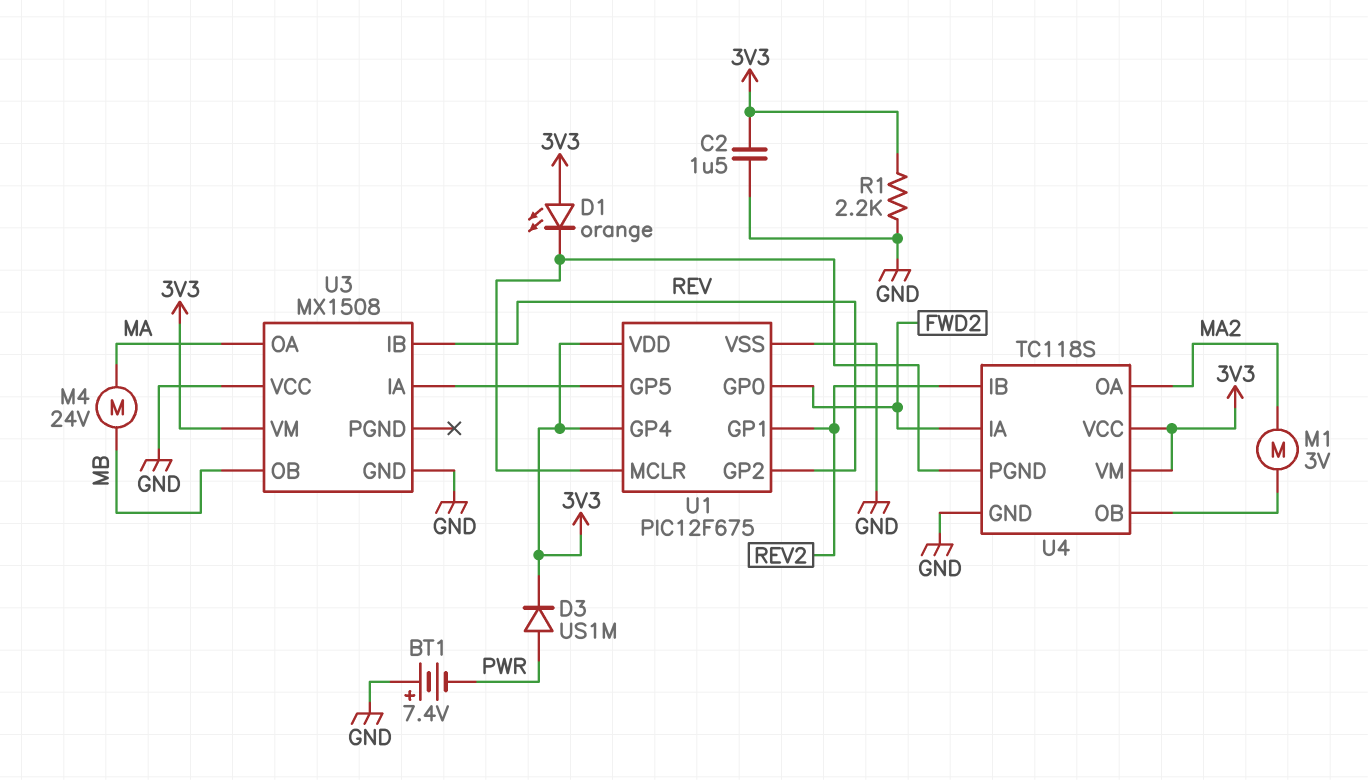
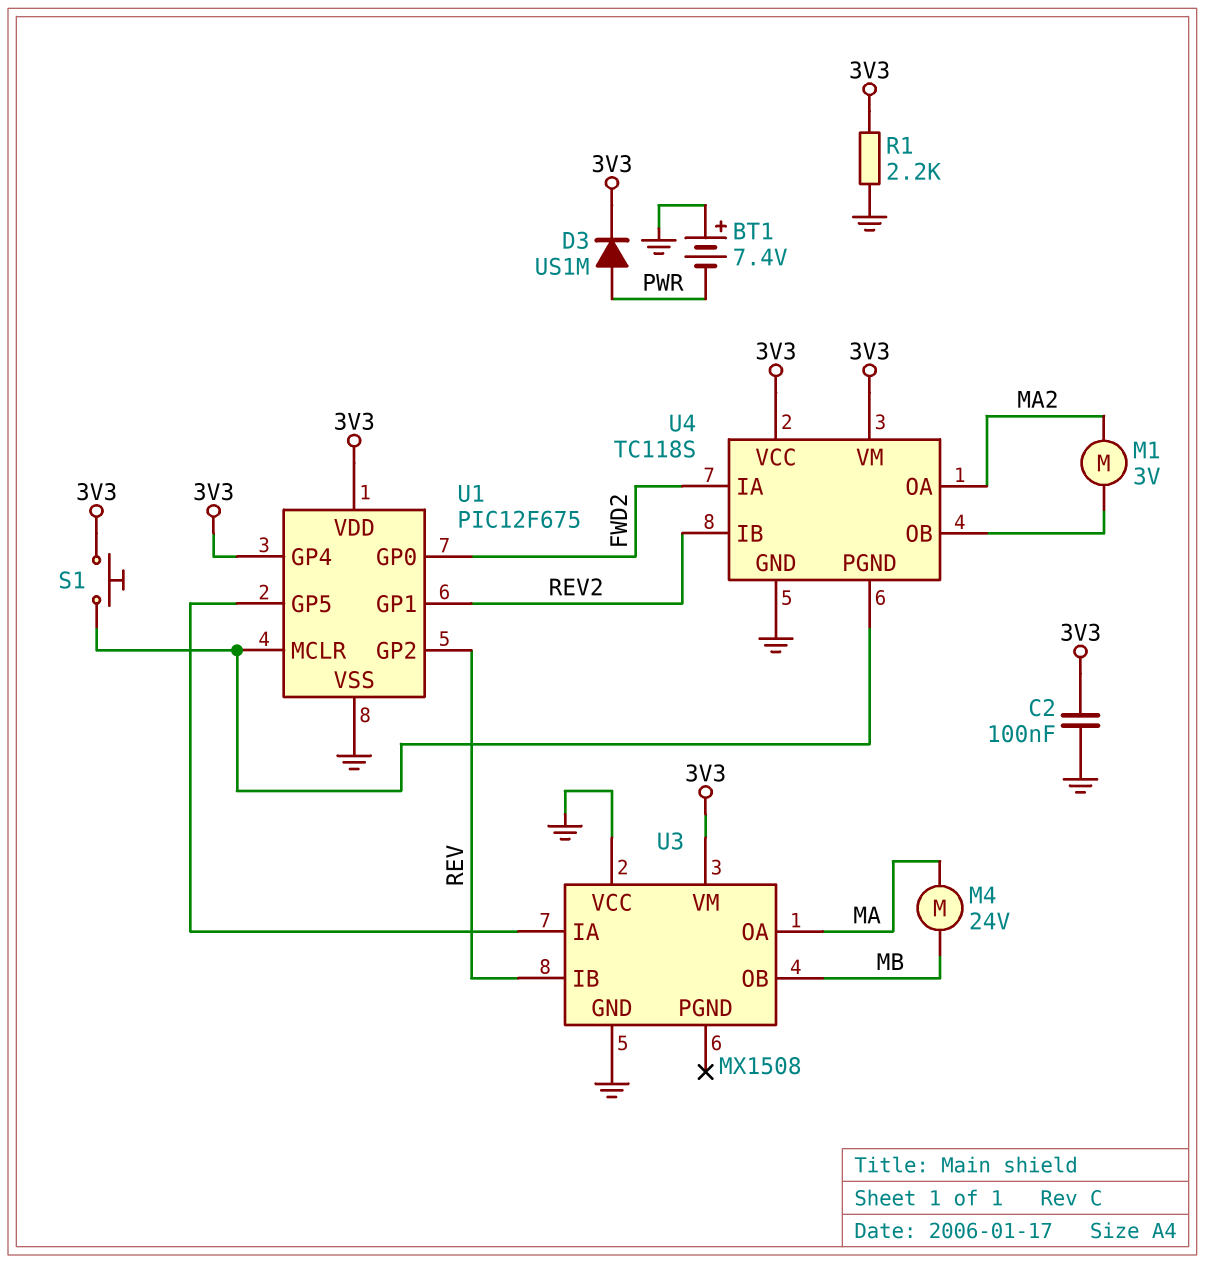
C2: 1.5uF (3V3, GND) -> 100nF (3V3, GND)
D1: LED orange (A 3V3, K U1/MCLR) -> none
S1: none -> button (3V3, U1/MCLR)

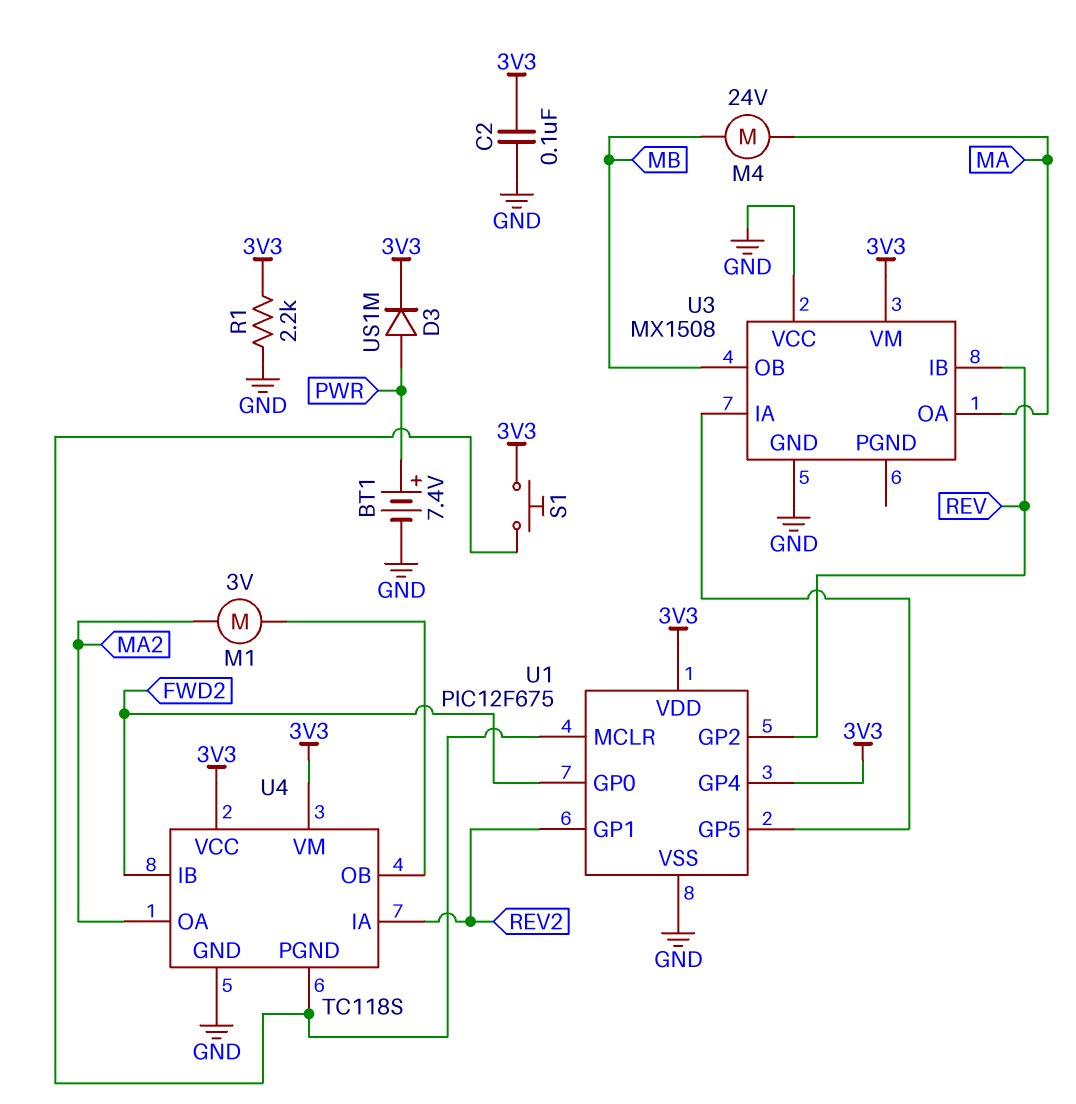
BT1: 7.4V (plus GND, minus PWR) -> 7.4V (plus PWR, minus GND)
U4 pin IA: FWD2 -> REV2
U4 pin IB: REV2 -> FWD2

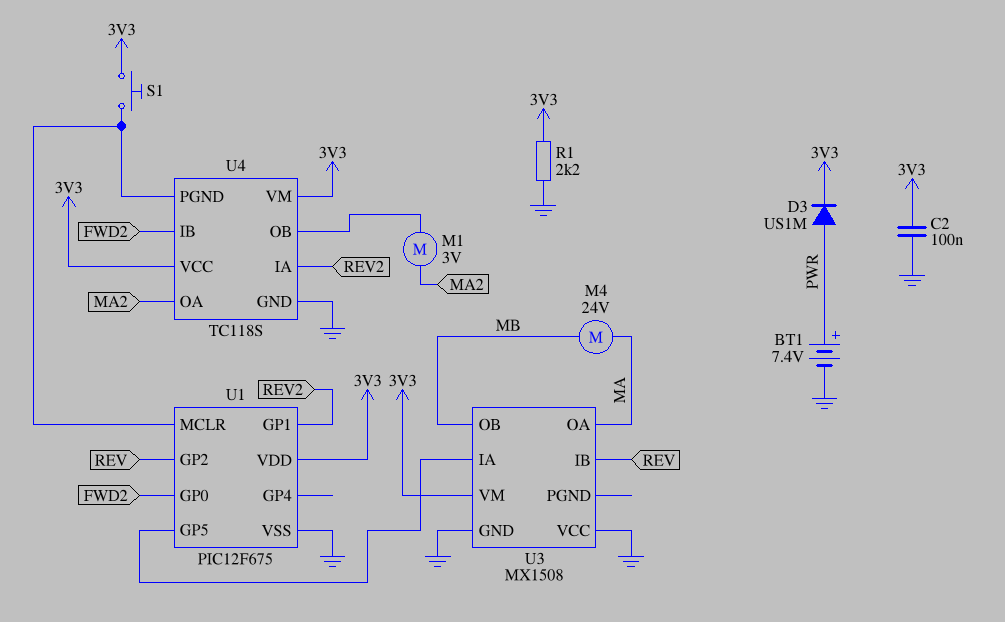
U1 pin GP4: 3V3 -> none

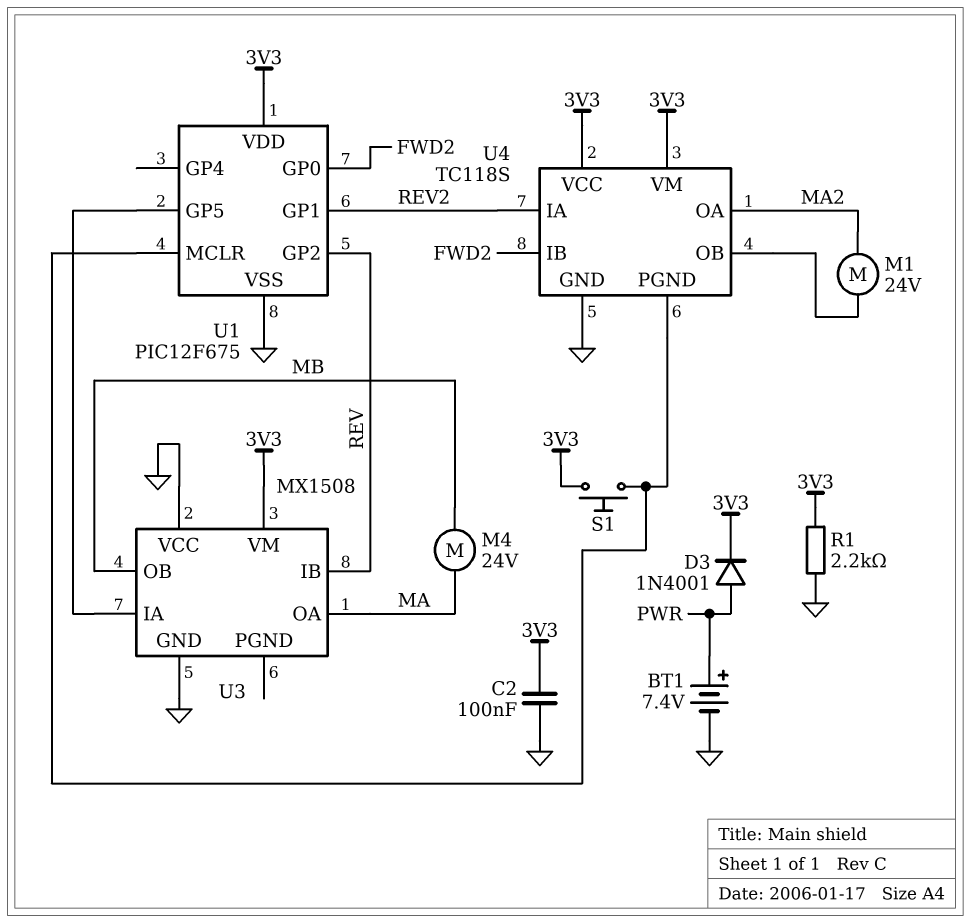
D3: diode US1M (A PWR, K 3V3) -> diode 1N4001 (A PWR, K 3V3)
M1: motor 3V (MA2, U4/OB) -> motor 24V (MA2, U4/OB)

